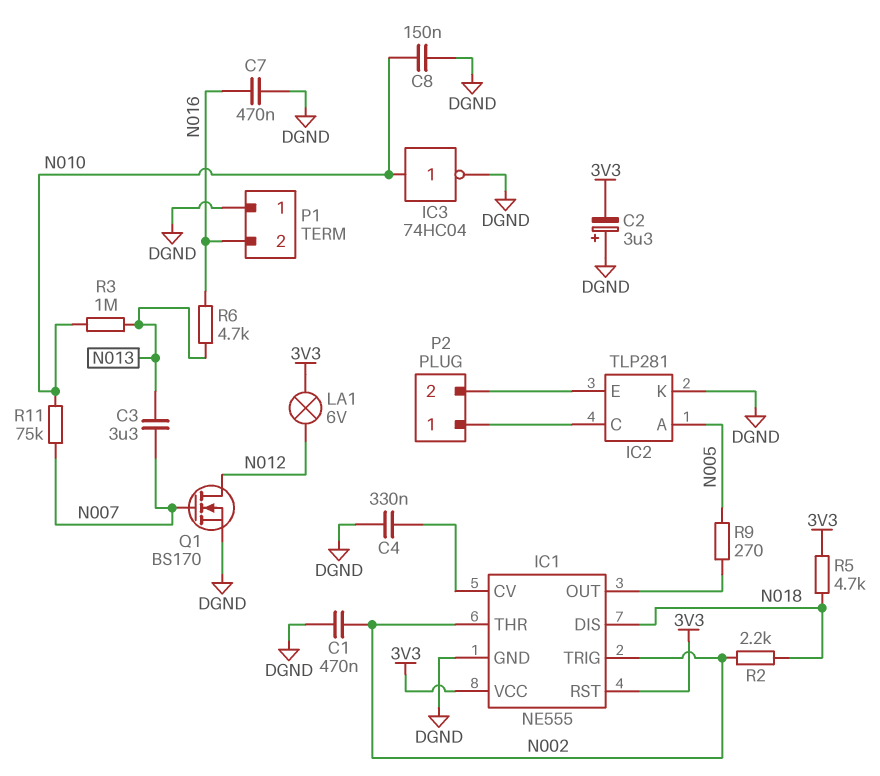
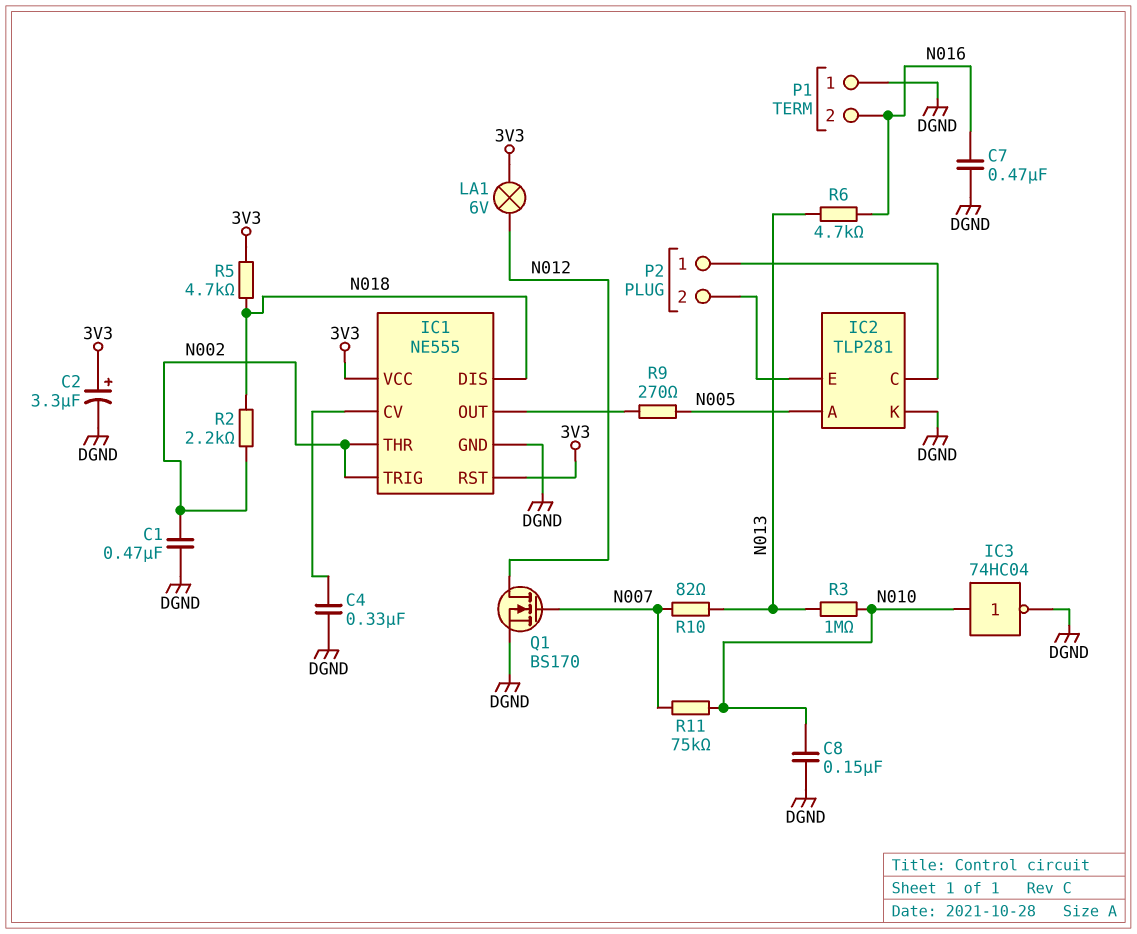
C2: 3.3uF (plus DGND, minus 3V3) -> 3.3uF (plus 3V3, minus DGND)
C3: 3.3uF (N007, N013) -> none
R10: none -> 82 (N007, N013)

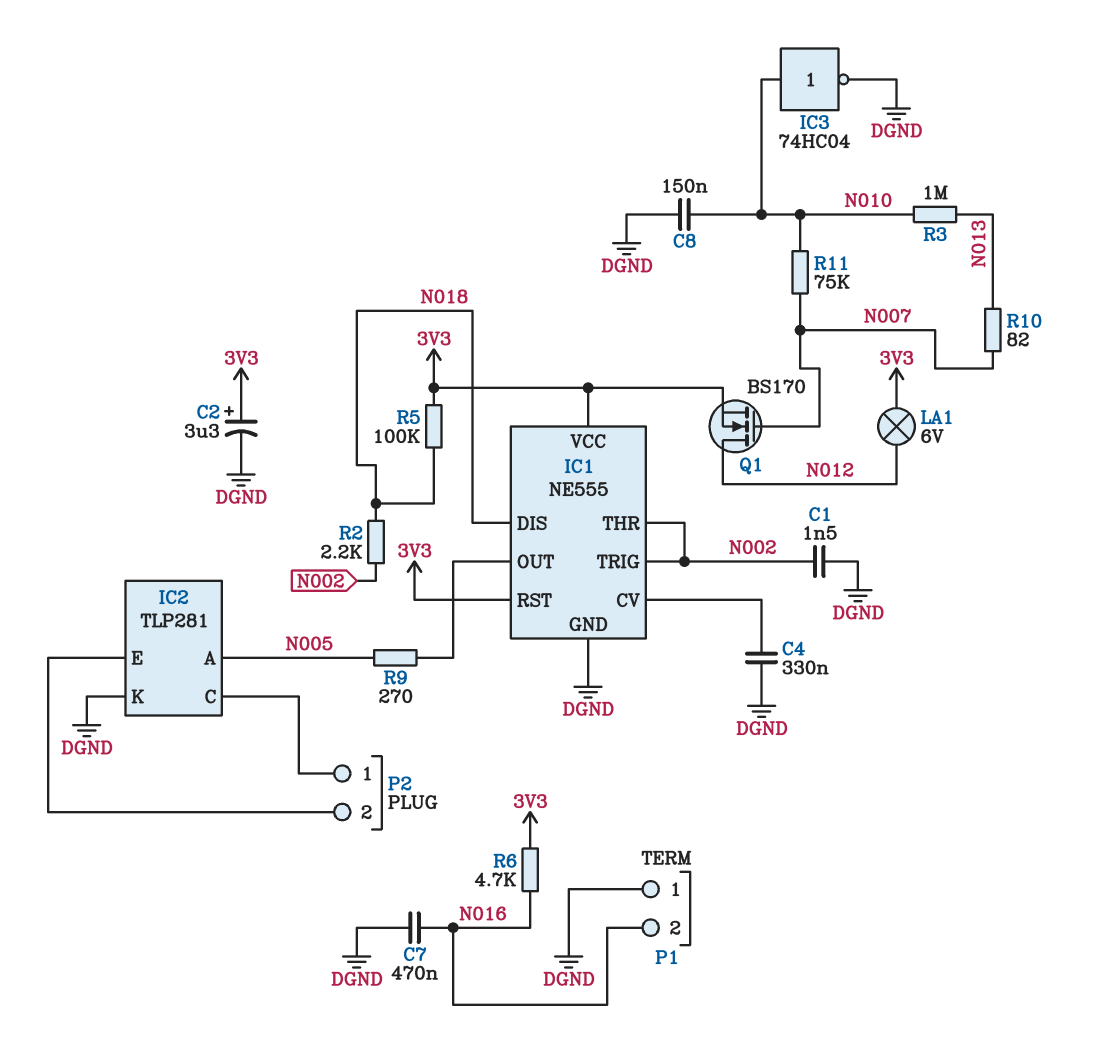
C1: 470nF (DGND, N002) -> 1.5nF (DGND, N002)
Q1: NMOS BS170 (G N007, D N012, S DGND) -> NMOS BS170 (G N007, D N012, S 3V3)
R5: 4.7k (3V3, N018) -> 100k (3V3, N018)
R6: 4.7k (N013, N016) -> 4.7k (3V3, N016)

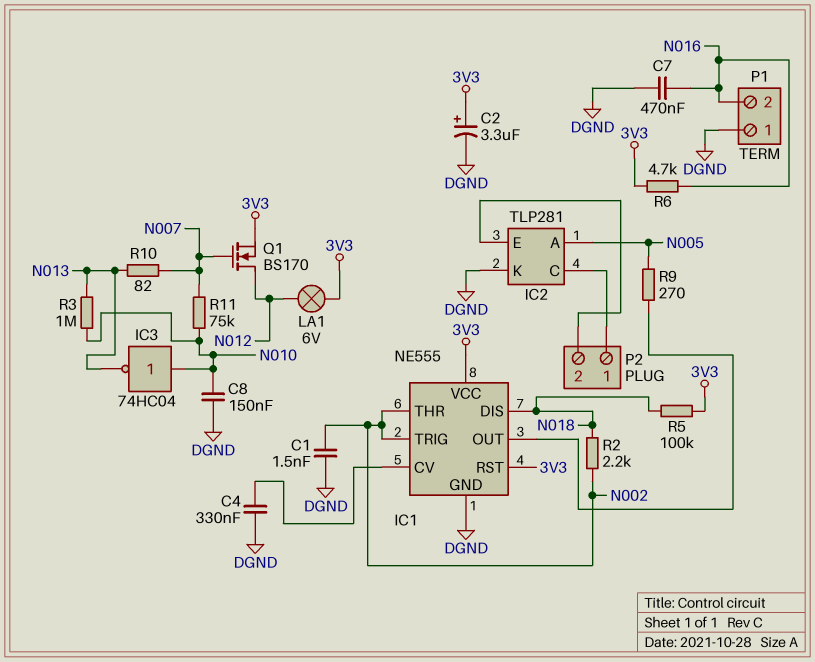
IC3: NOT 74HC04 (in N010, out DGND) -> NOT 74HC04 (in N010, out N013)

